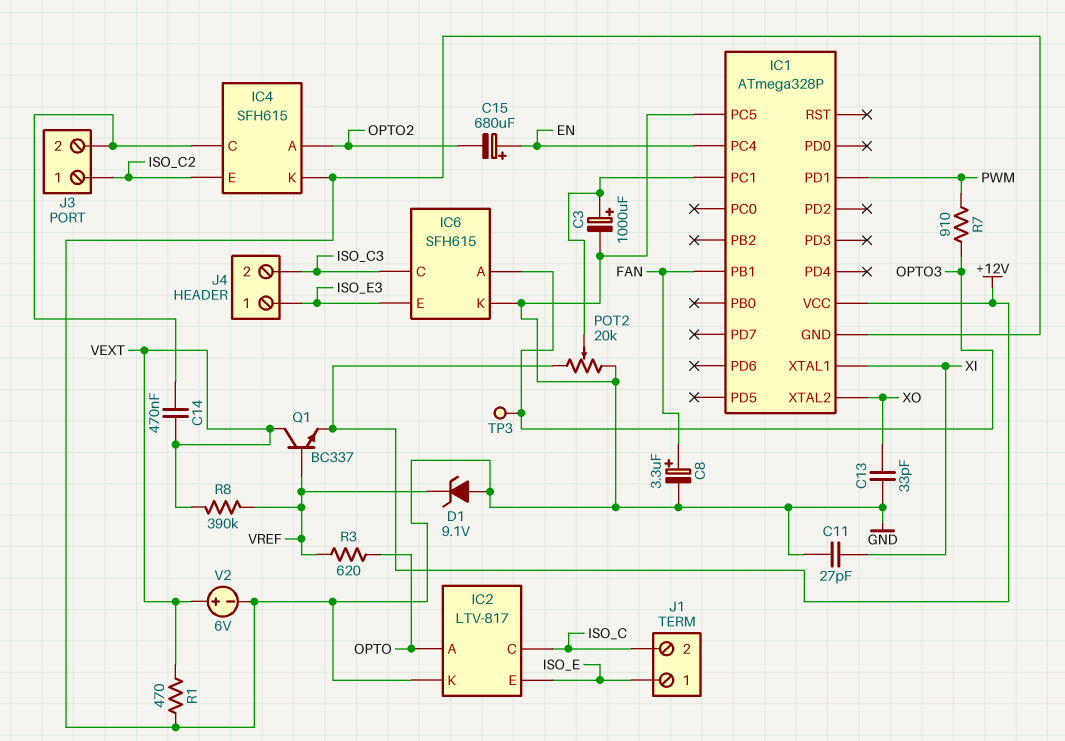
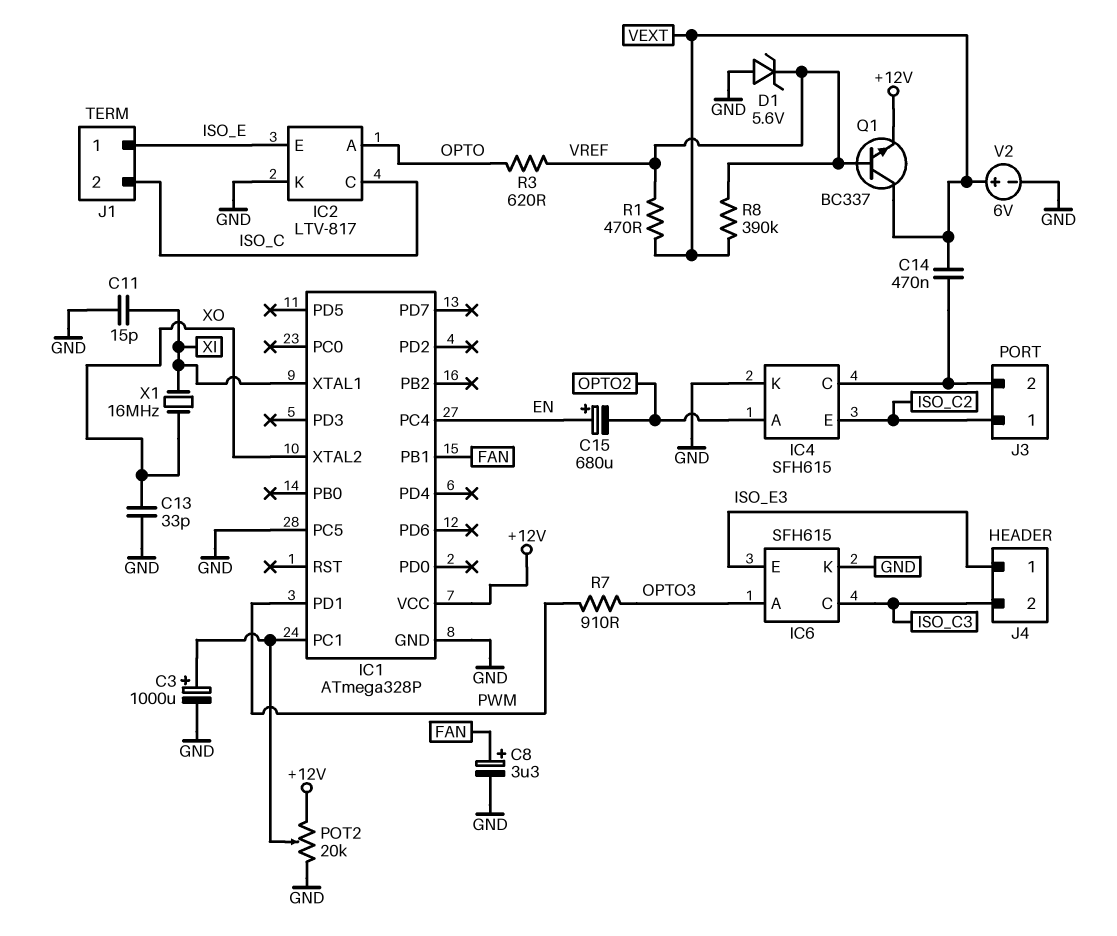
C11: 27pF (GND, XI) -> 15pF (GND, XI)
D1: zener 9.1V (A GND, K VREF) -> zener 5.6V (A GND, K VREF)
R1: 470 (GND, VEXT) -> 470 (VEXT, VREF)
TP3: test point (OPTO3) -> none
X1: none -> 16MHz (XI, XO)

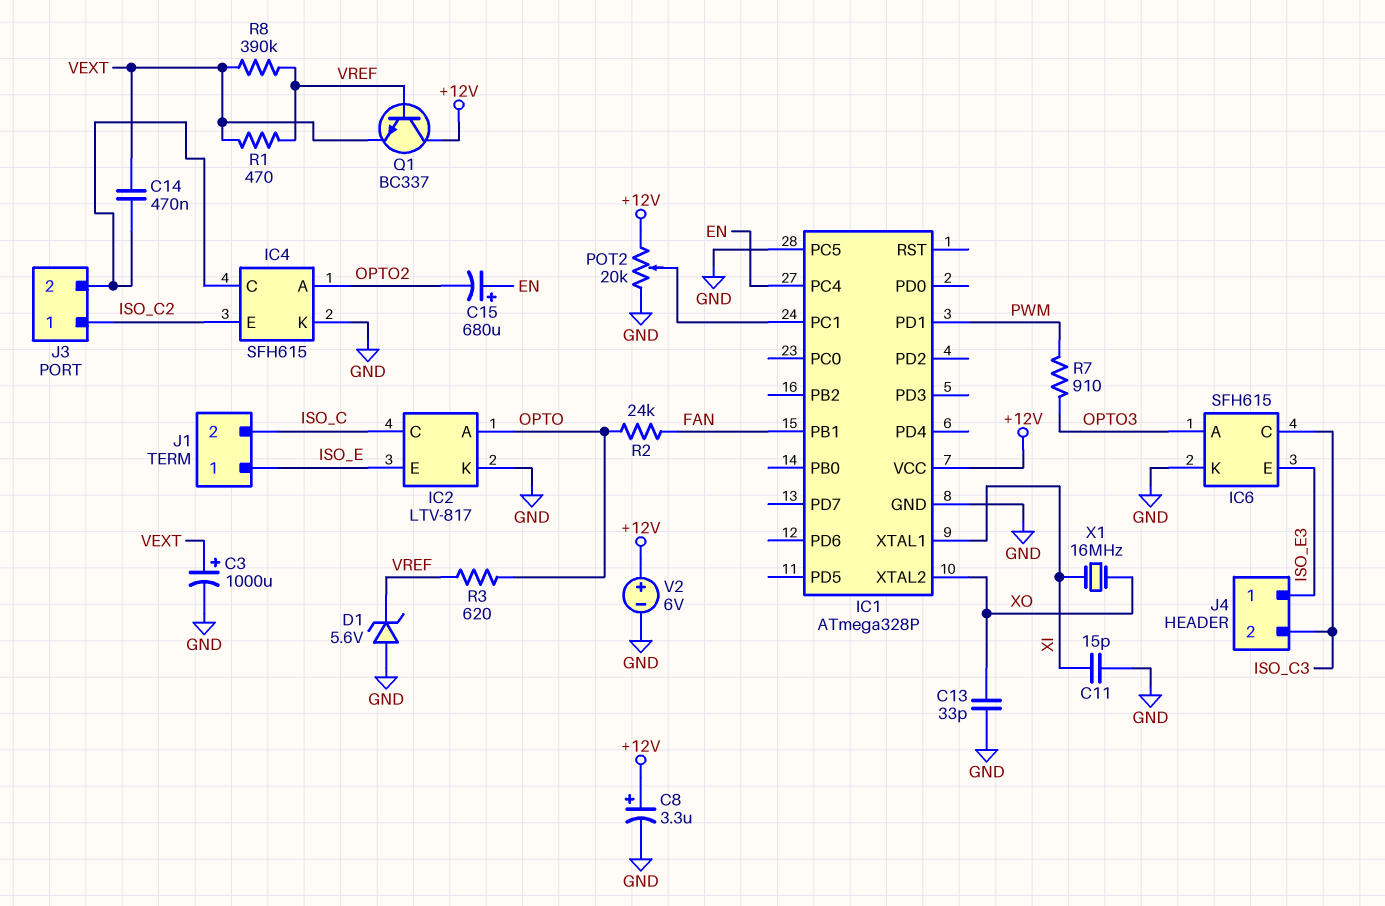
C3: 1000uF (plus IC1/PC1, minus GND) -> 1000uF (plus VEXT, minus GND)
C8: 3.3uF (plus FAN, minus GND) -> 3.3uF (plus +12V, minus GND)
Q1: NPN BC337 (B VREF, C VEXT, E +12V) -> NPN BC337 (B VREF, C +12V, E VEXT)
R2: none -> 24k (FAN, OPTO)
V2: 6V (plus VEXT, minus GND) -> 6V (plus +12V, minus GND)

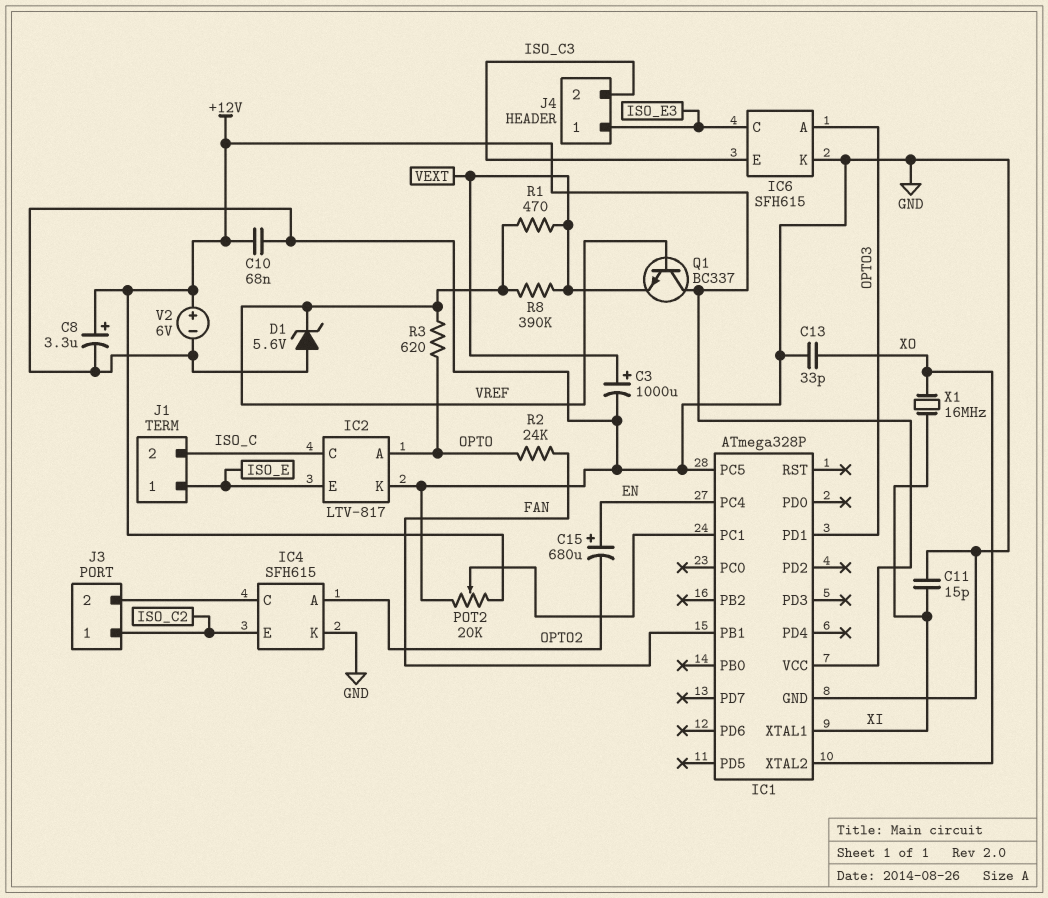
C10: none -> 68nF (+12V, GND)
C14: 470nF (IC4/C, VEXT) -> none
IC1 pin PD1: PWM -> OPTO3
IC6 pin C: ISO_C3 -> ISO_E3
IC6 pin E: ISO_E3 -> ISO_C3
R7: 910 (OPTO3, PWM) -> none

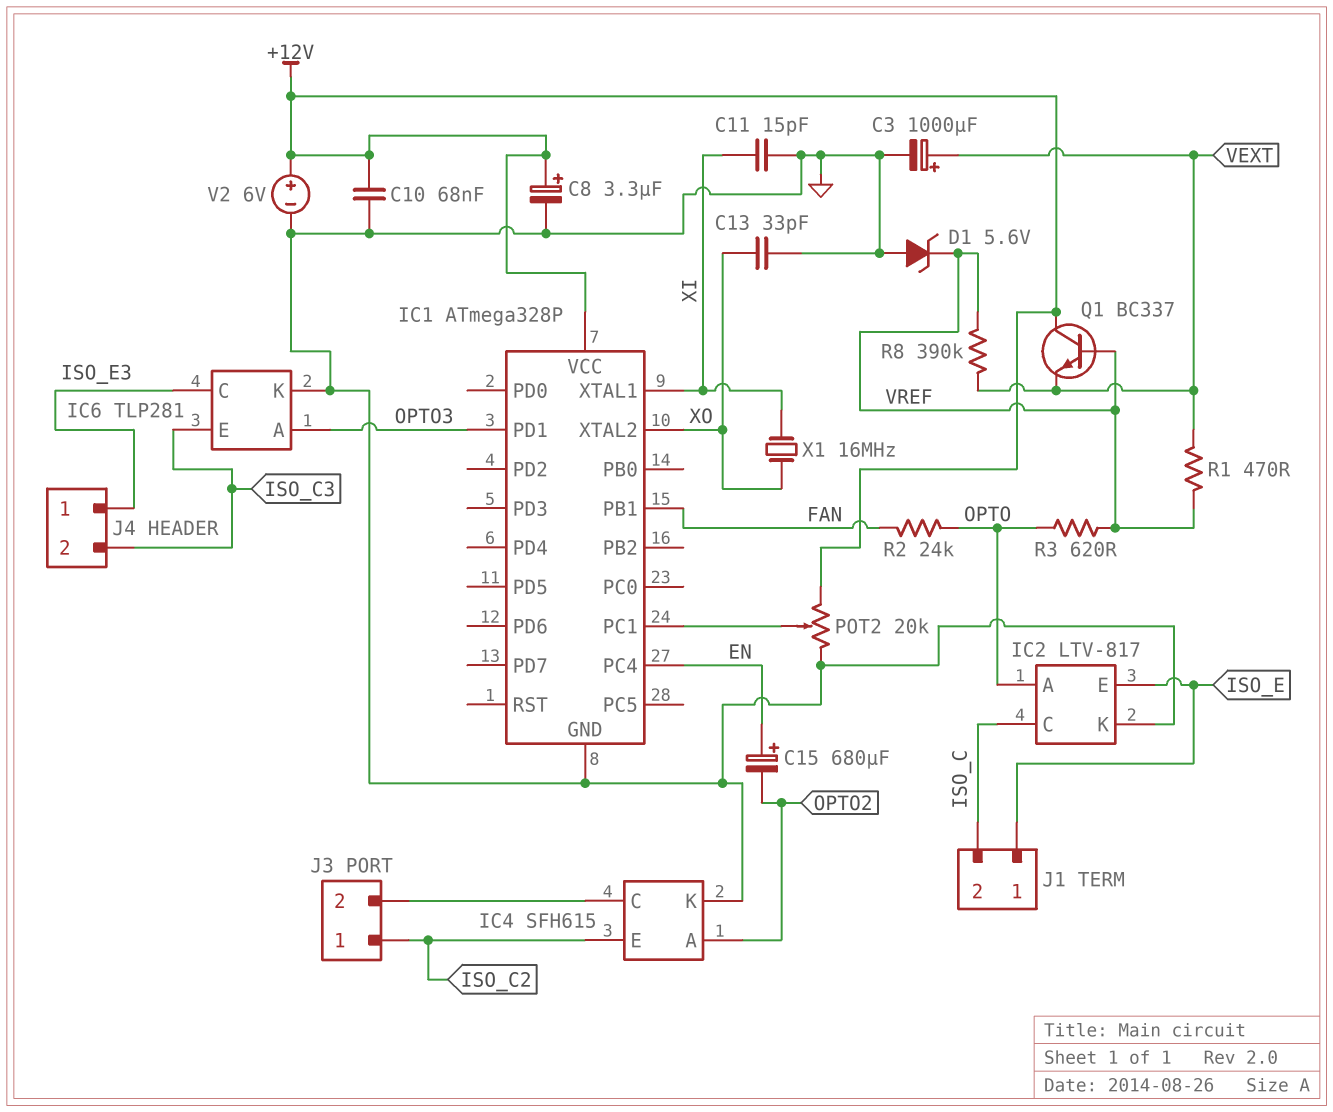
IC1 pin PC5: GND -> none
IC6: SFH615 -> TLP281

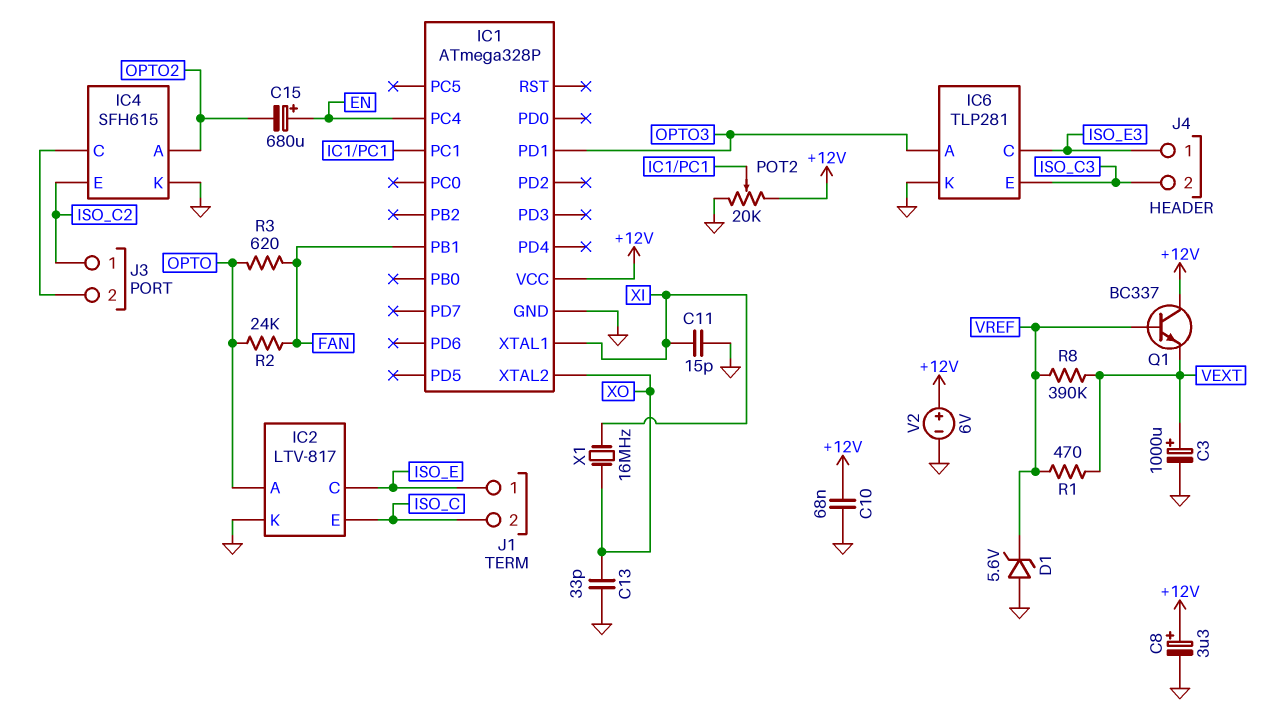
IC2 pin C: ISO_C -> ISO_E
IC2 pin E: ISO_E -> ISO_C
R3: 620 (OPTO, VREF) -> 620 (FAN, OPTO)

